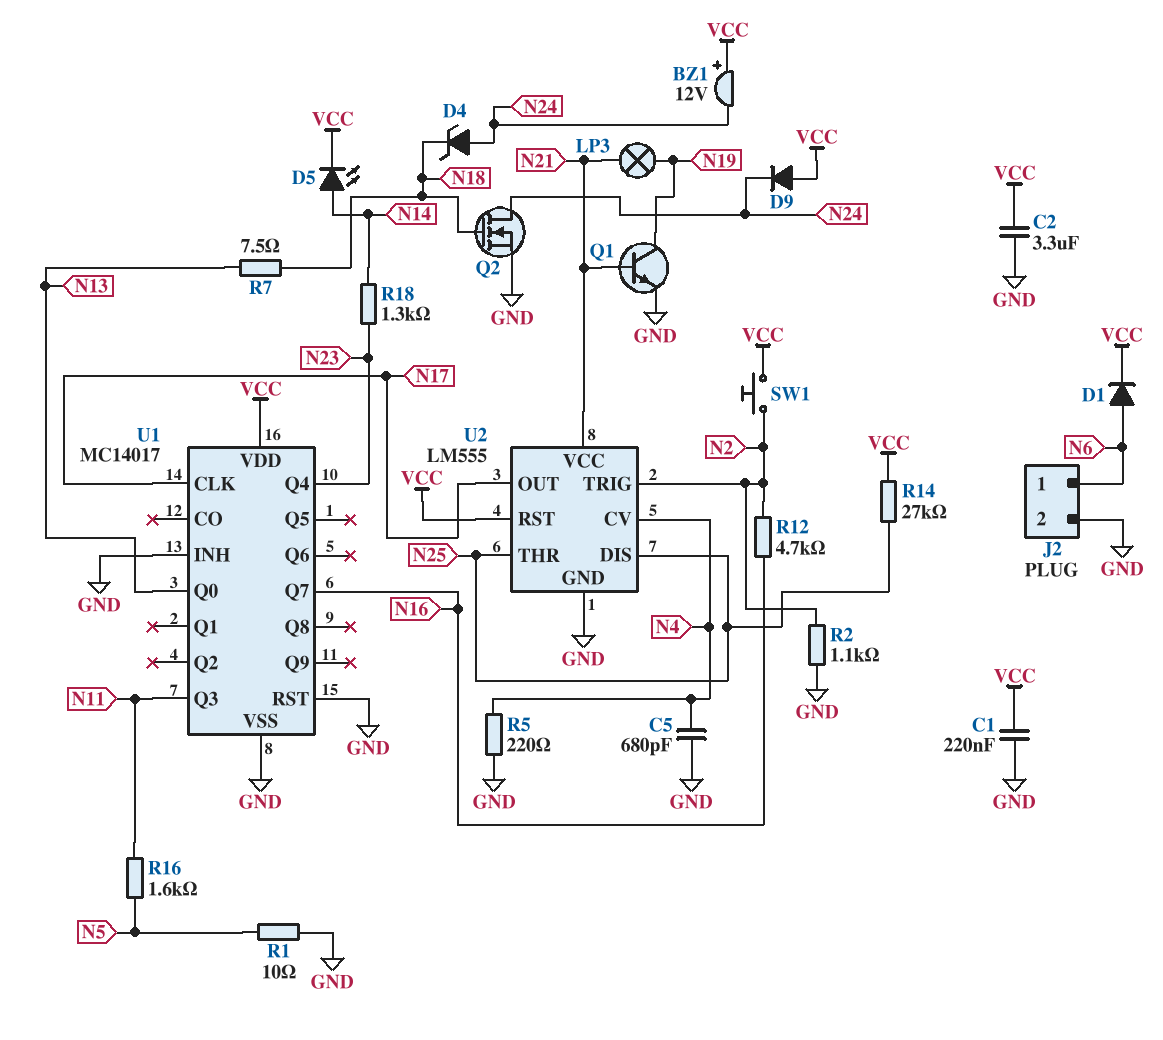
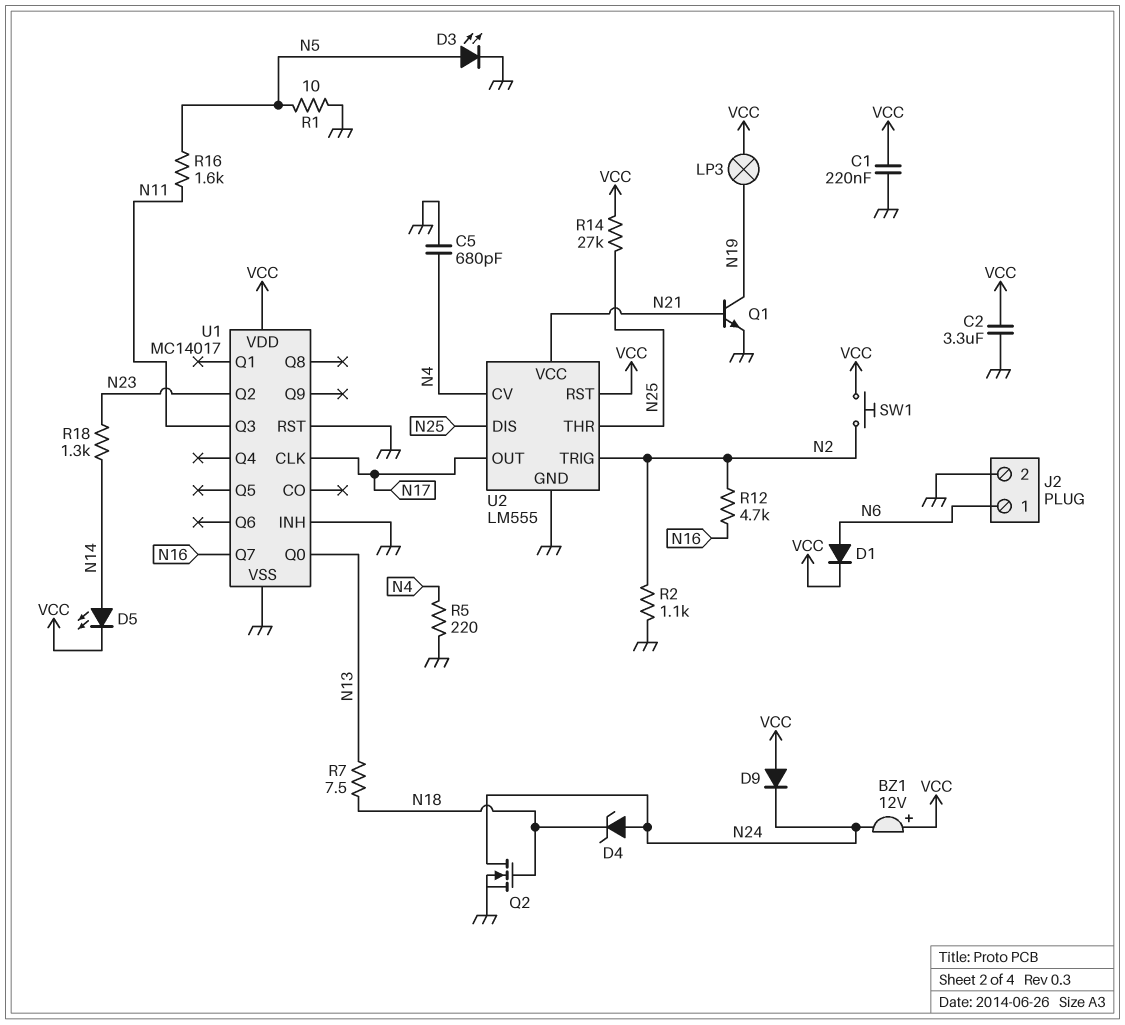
D3: none -> LED (A N5, K GND)
LP3: lamp (N19, N21) -> lamp (N19, VCC)
U1 pin Q2: none -> N23
U1 pin Q4: N23 -> none

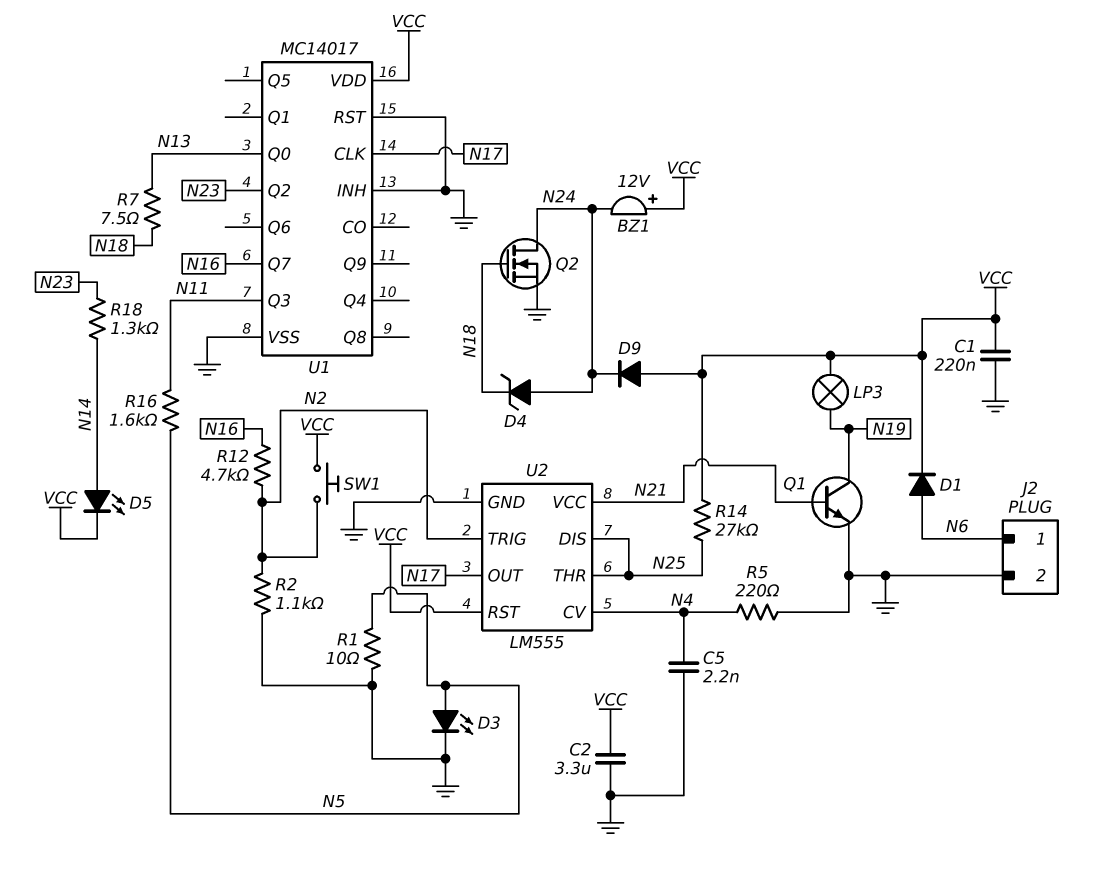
C5: 680pF (GND, N4) -> 2.2nF (GND, N4)

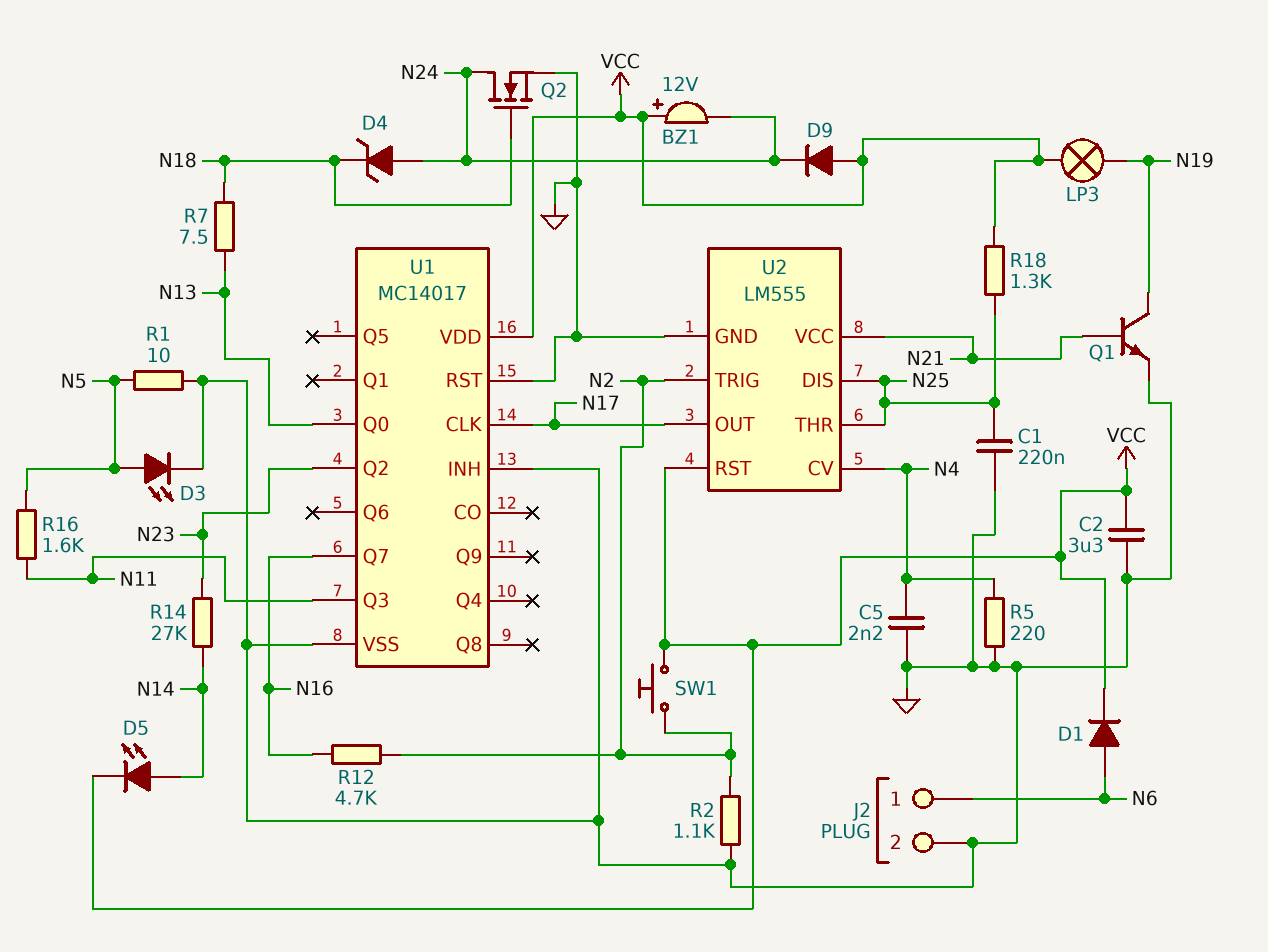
C1: 220nF (GND, VCC) -> 220nF (GND, N25)
R14: 27k (N25, VCC) -> 27k (N14, N23)
R18: 1.3k (N14, N23) -> 1.3k (N25, VCC)

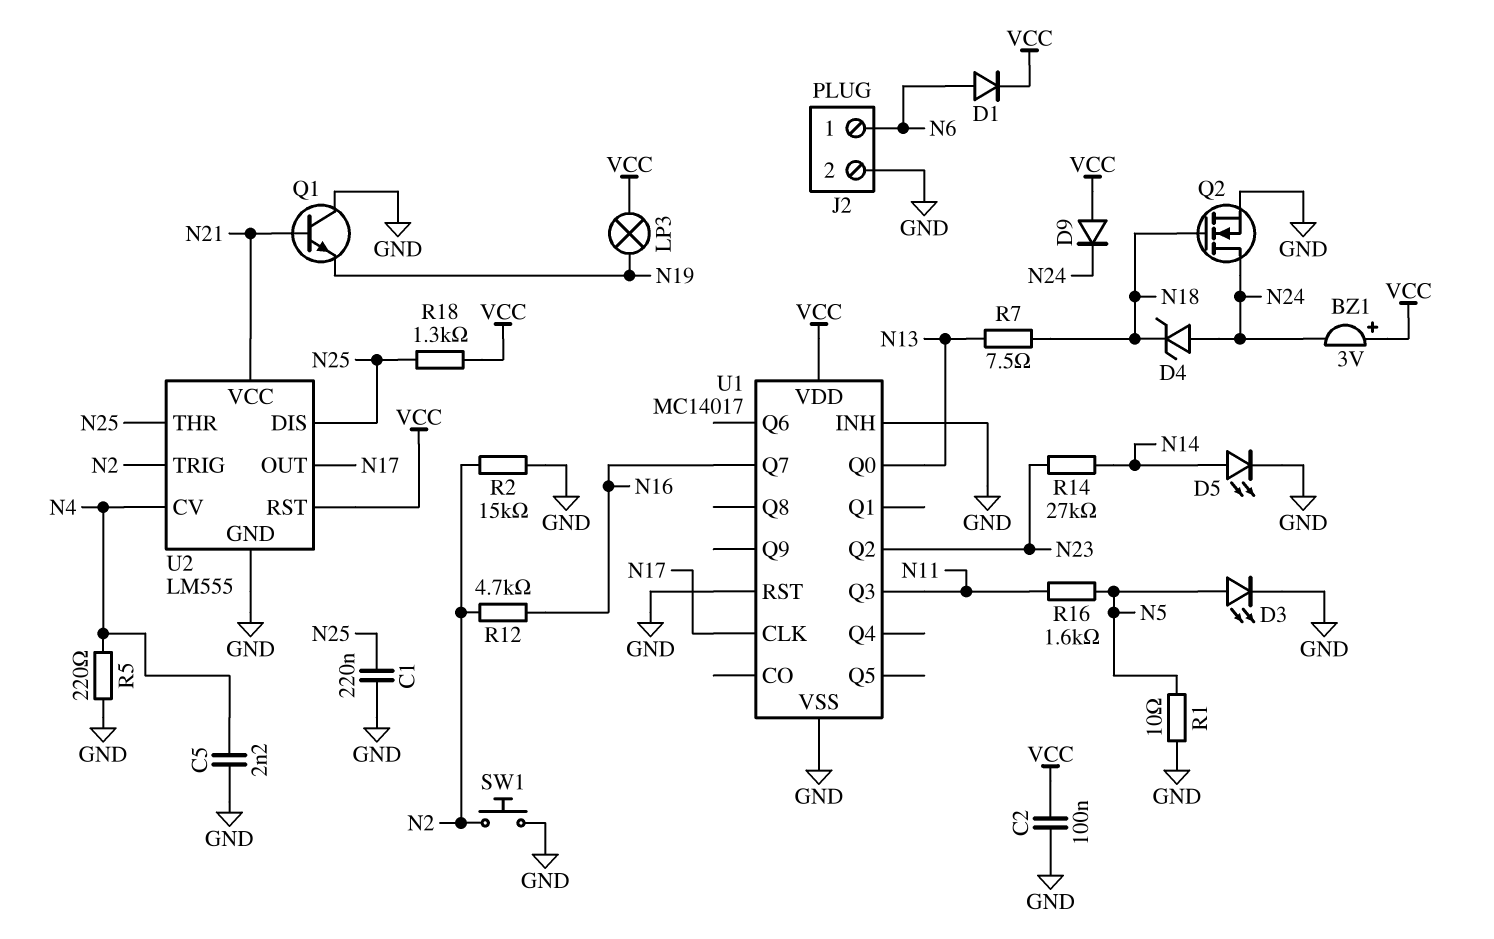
BZ1: buzzer 12V (plus VCC, minus N24) -> buzzer 3V (plus VCC, minus N24)
C2: 3.3uF (GND, VCC) -> 100nF (GND, VCC)
D5: LED (A N14, K VCC) -> LED (A N14, K GND)
Q1: NPN (B N21, C N19, E GND) -> NPN (B N21, C GND, E N19)
R2: 1.1k (GND, N2) -> 15k (GND, N2)
SW1: button (N2, VCC) -> button (GND, N2)

